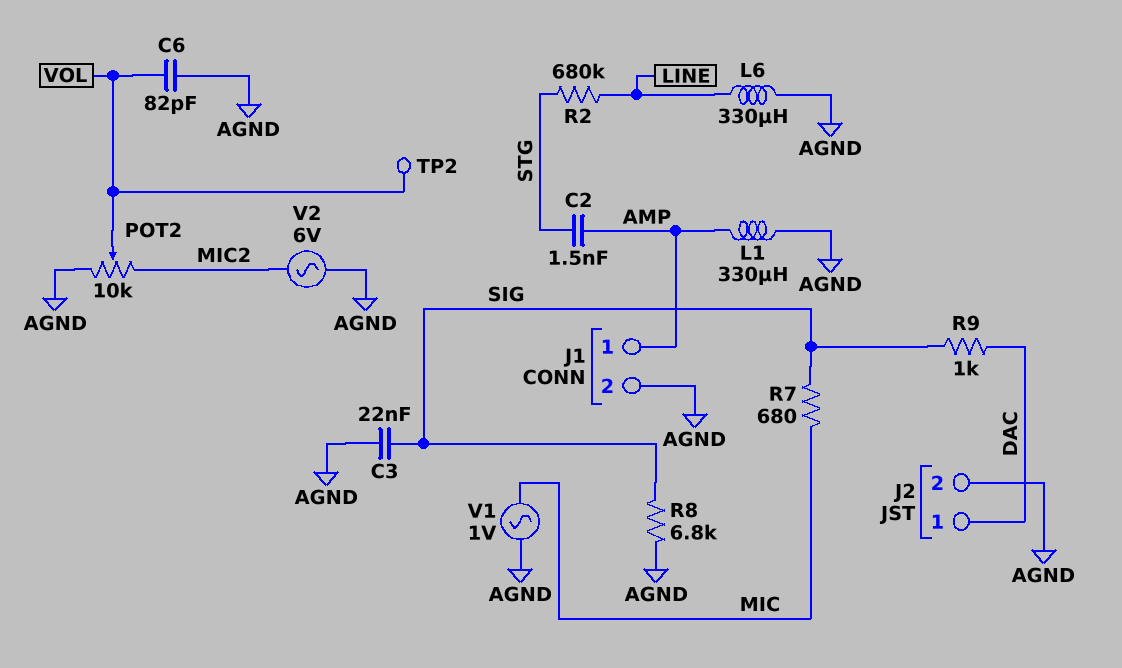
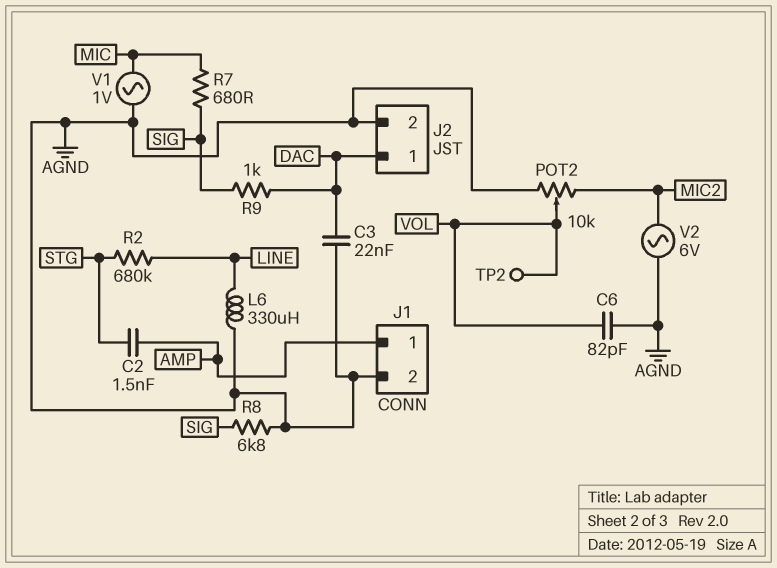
C3: 22nF (AGND, SIG) -> 22nF (AGND, DAC)
L1: 330uH (AGND, AMP) -> none

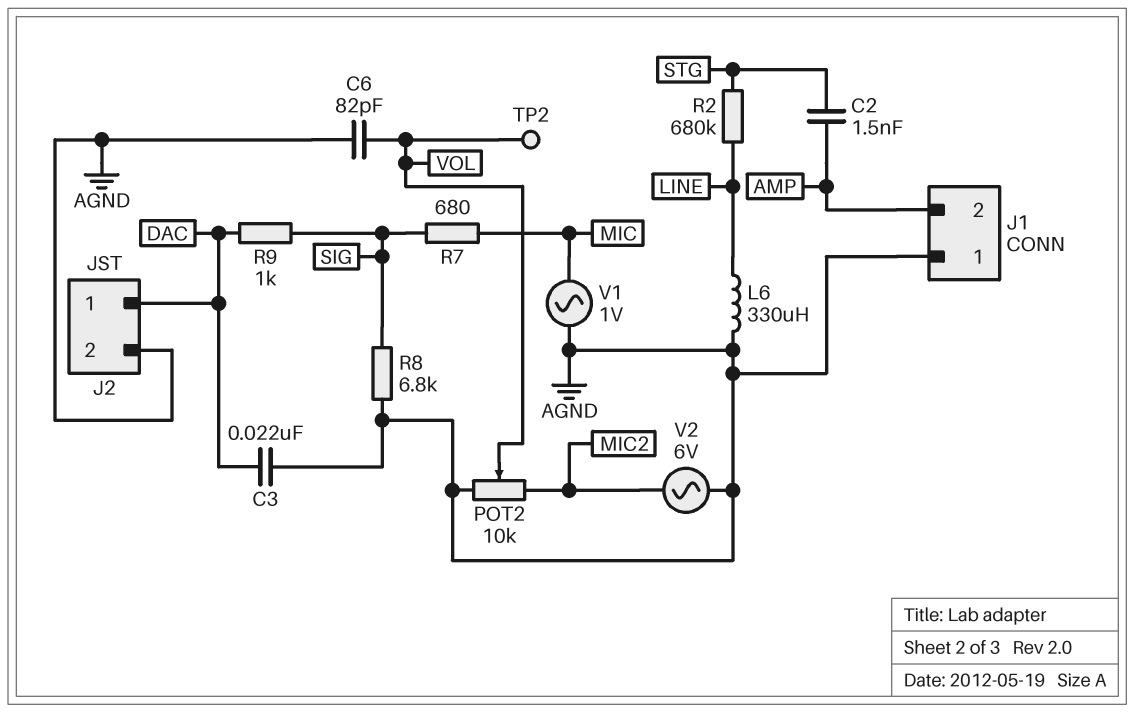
J1 pin 1: AMP -> AGND
J1 pin 2: AGND -> AMP

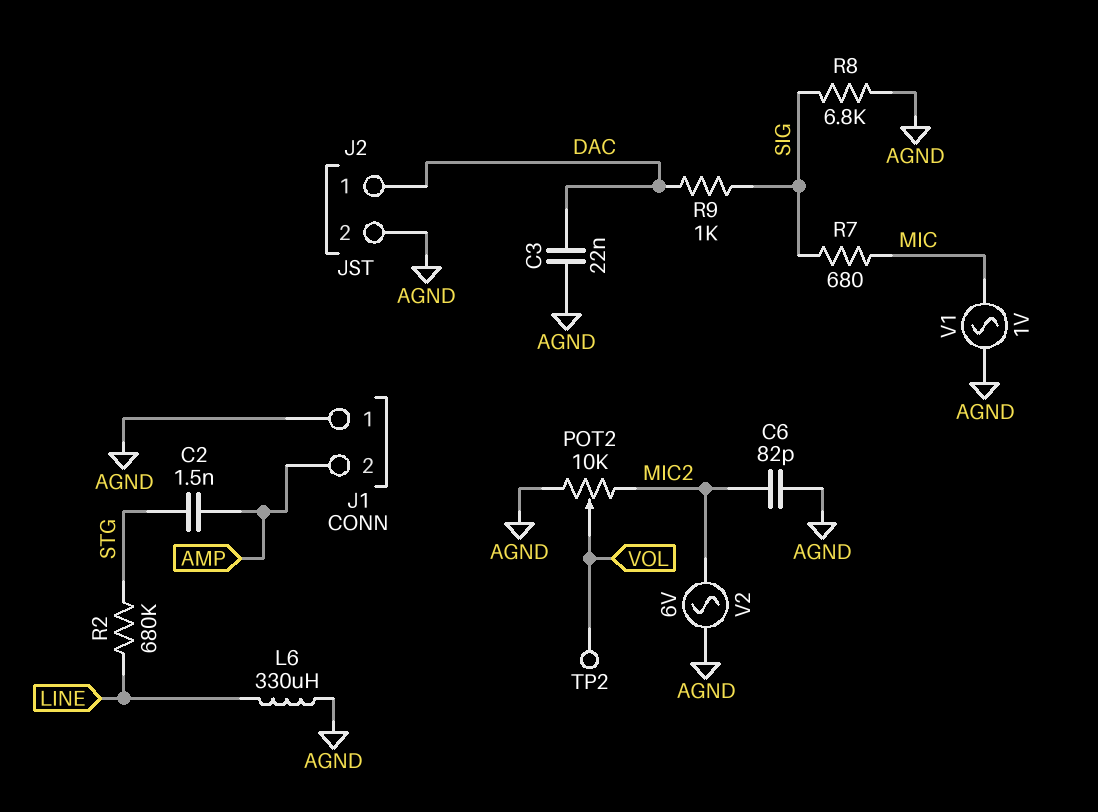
C6: 82pF (AGND, VOL) -> 82pF (AGND, MIC2)

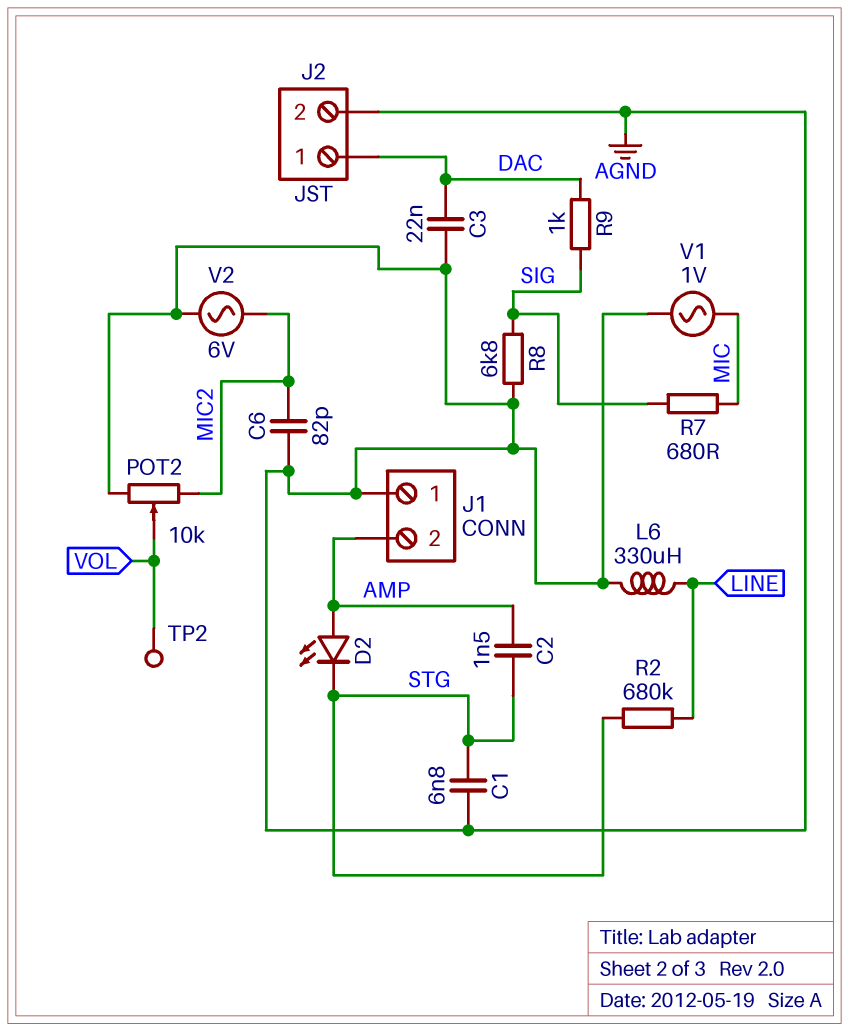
C1: none -> 6.8nF (AGND, STG)
D2: none -> LED (A AMP, K STG)

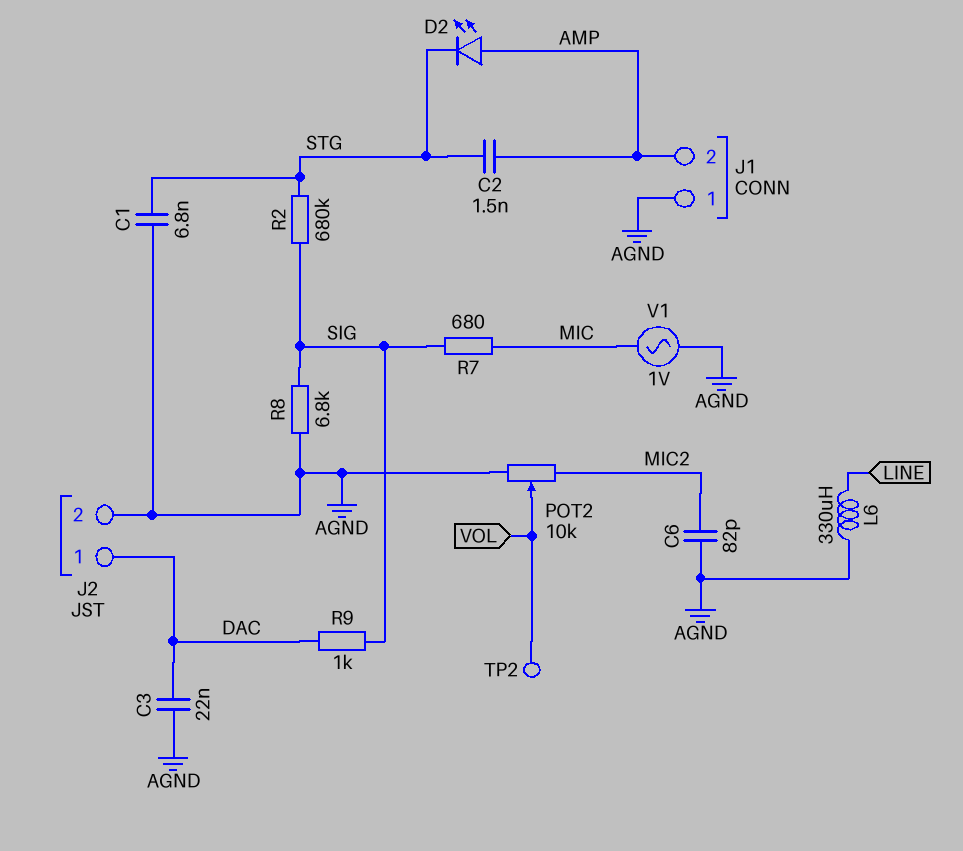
R2: 680k (LINE, STG) -> 680k (SIG, STG)
V2: AC 6V (AGND, MIC2) -> none

